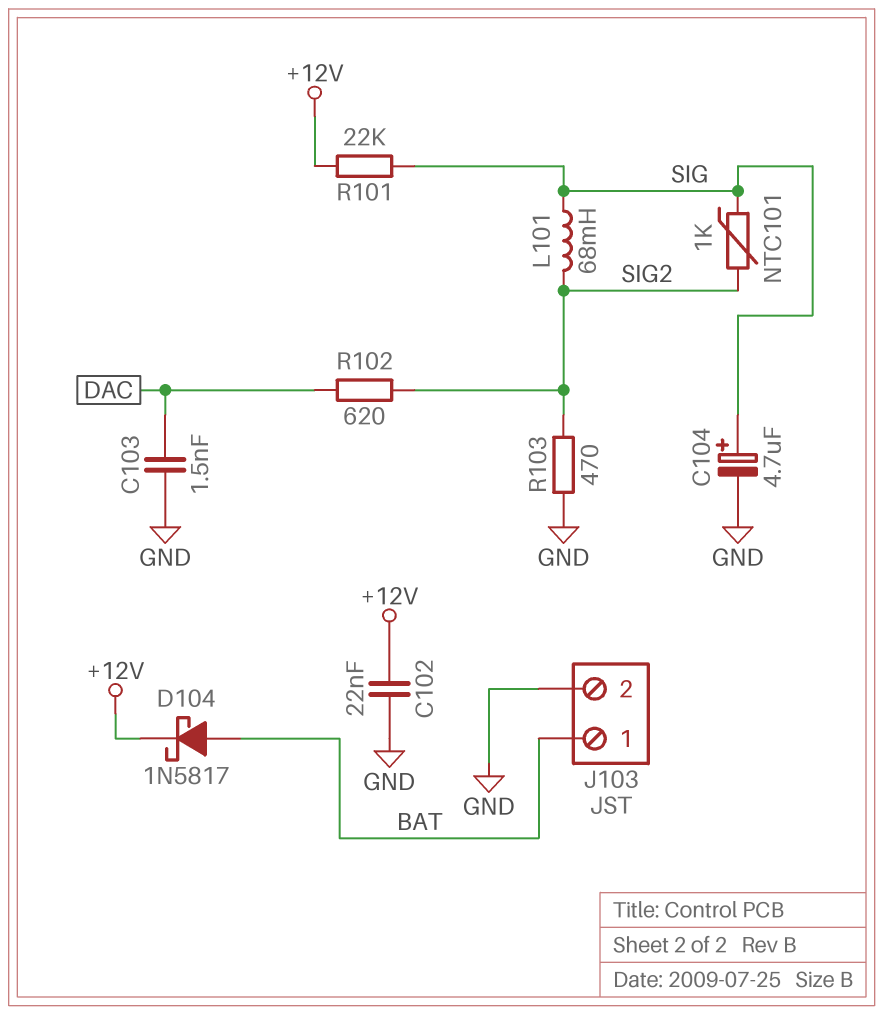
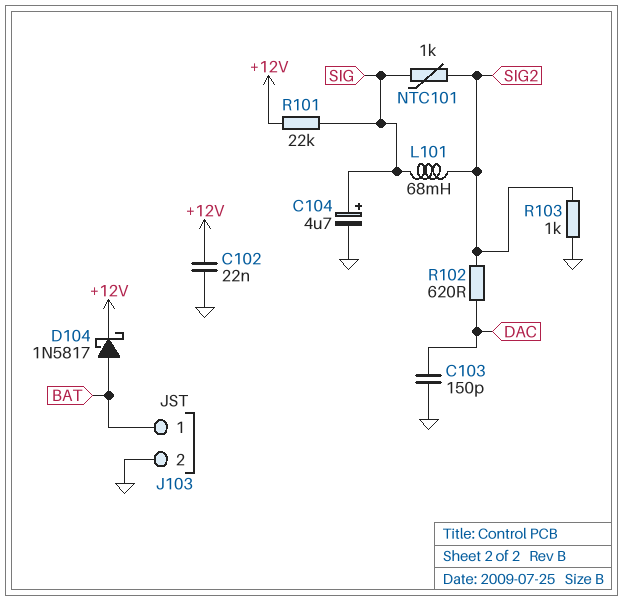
C103: 1.5nF (DAC, GND) -> 150pF (DAC, GND)
R103: 470 (GND, SIG2) -> 1k (GND, SIG2)

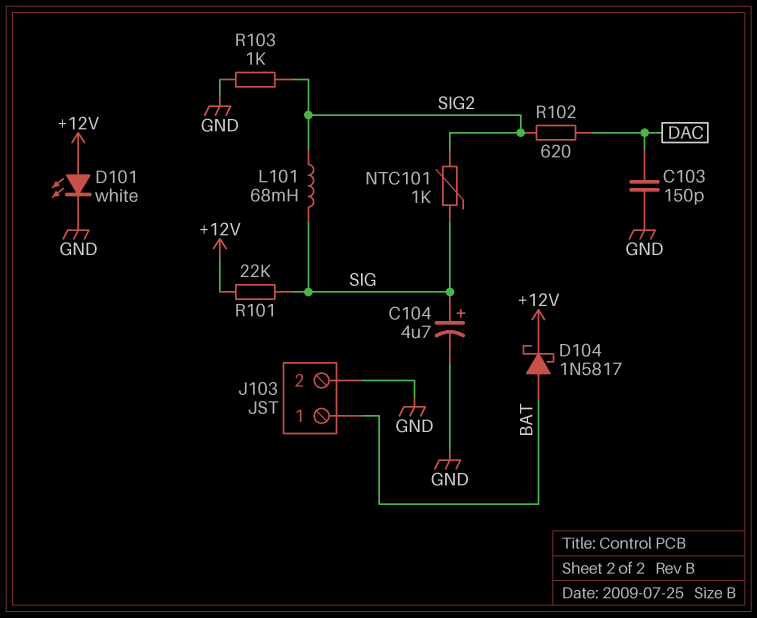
C102: 22nF (+12V, GND) -> none
D101: none -> LED white (A +12V, K GND)

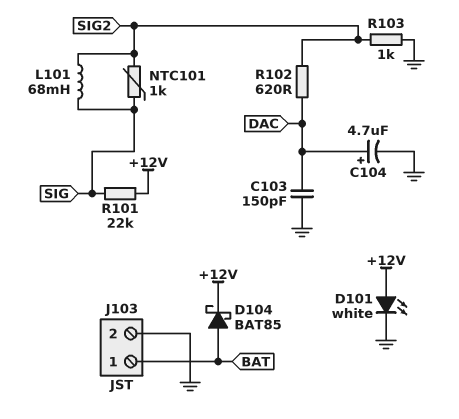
C104: 4.7uF (plus SIG, minus GND) -> 4.7uF (plus DAC, minus GND)
D104: schottky 1N5817 (A BAT, K +12V) -> schottky BAT85 (A BAT, K +12V)

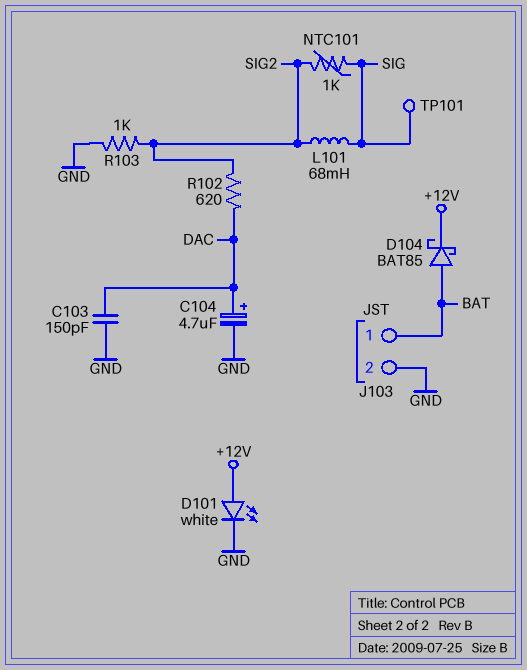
R101: 22k (+12V, SIG) -> none
TP101: none -> test point (SIG)

